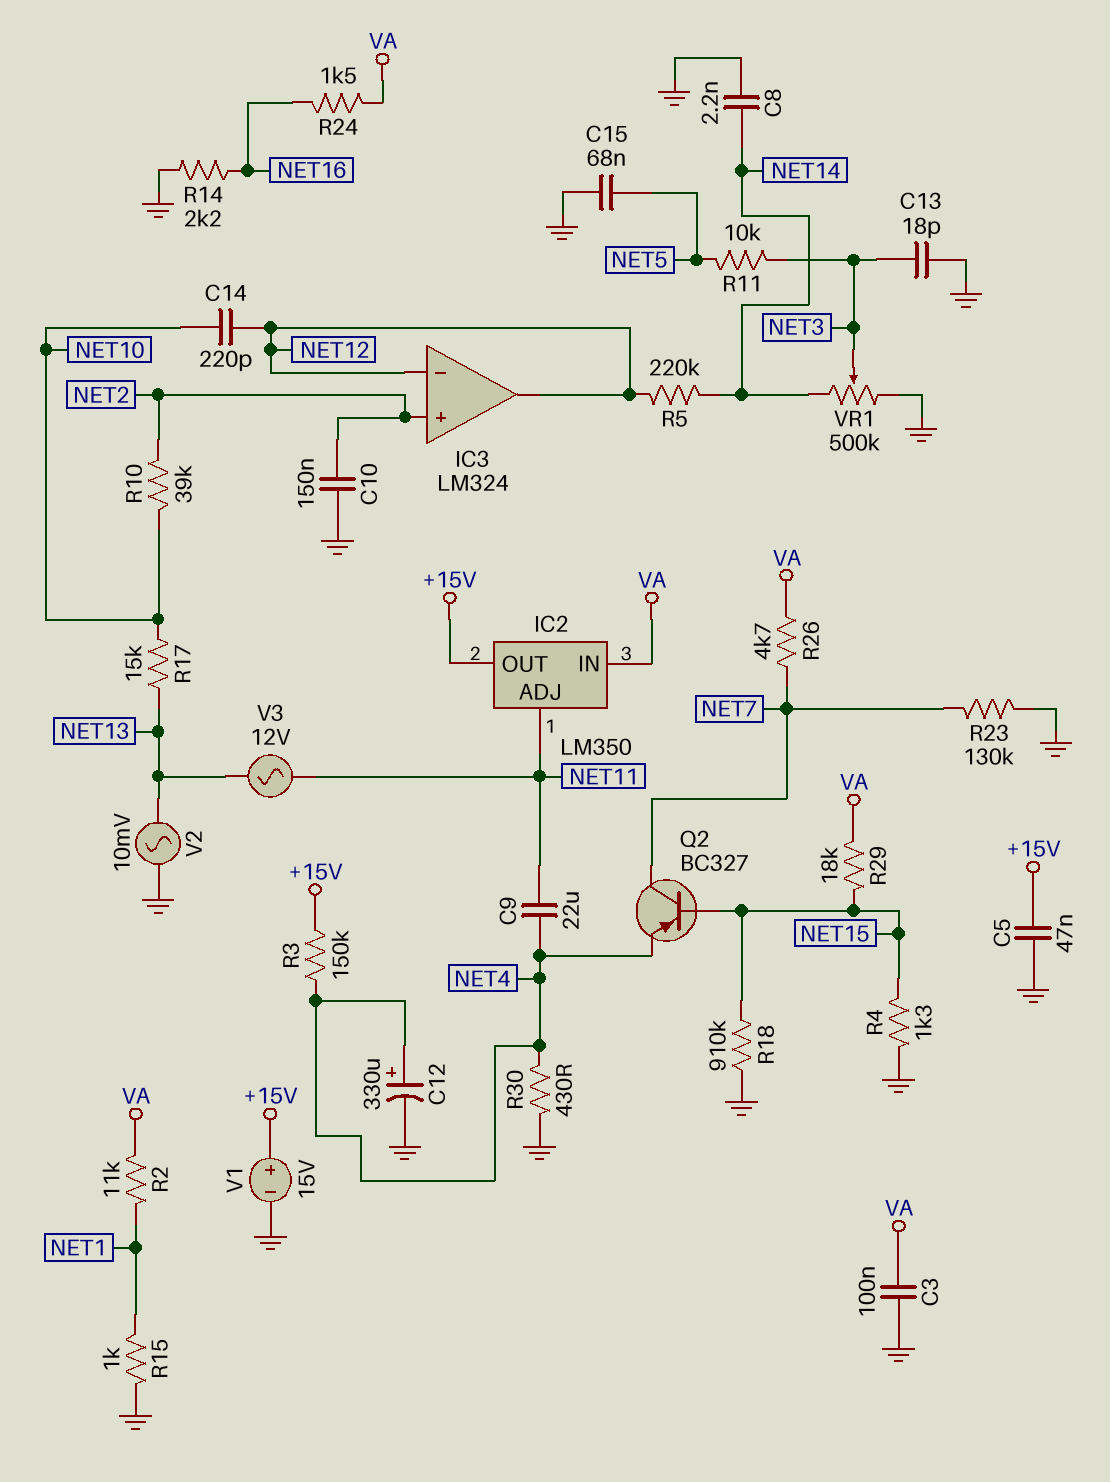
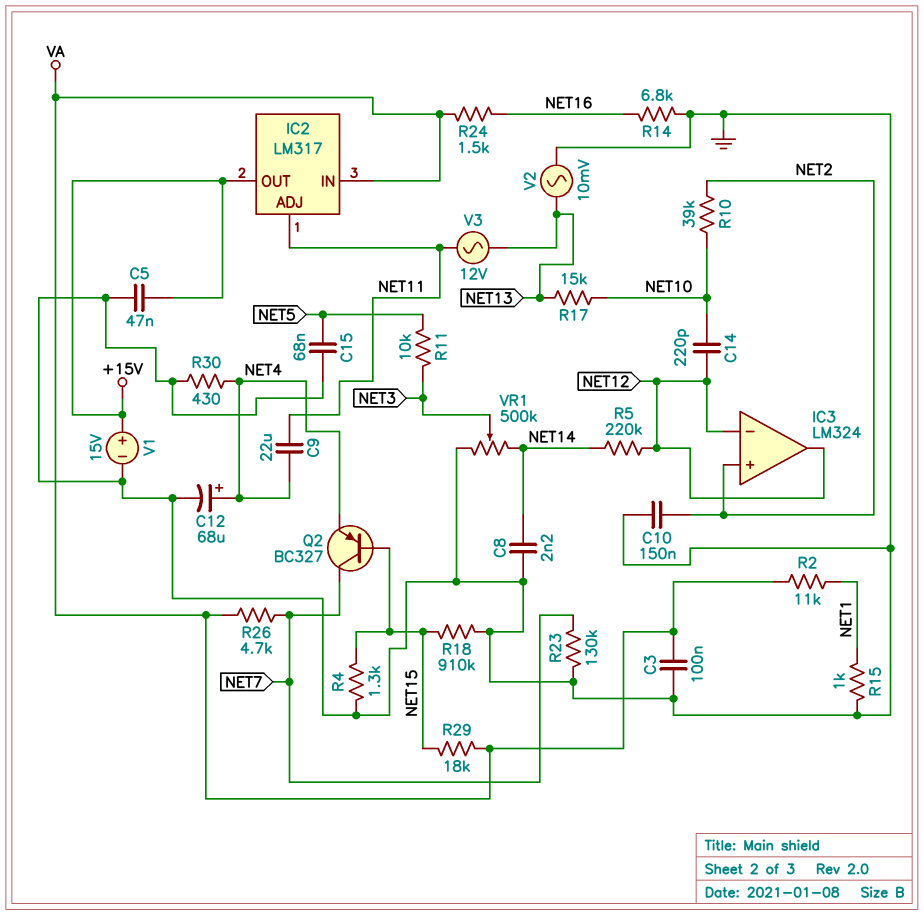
C12: 330uF (plus NET4, minus GND) -> 68uF (plus NET4, minus GND)
C13: 18pF (GND, NET3) -> none
IC2: LM350 -> LM317
R3: 150k (+15V, NET4) -> none
R14: 2.2k (GND, NET16) -> 6.8k (GND, NET16)

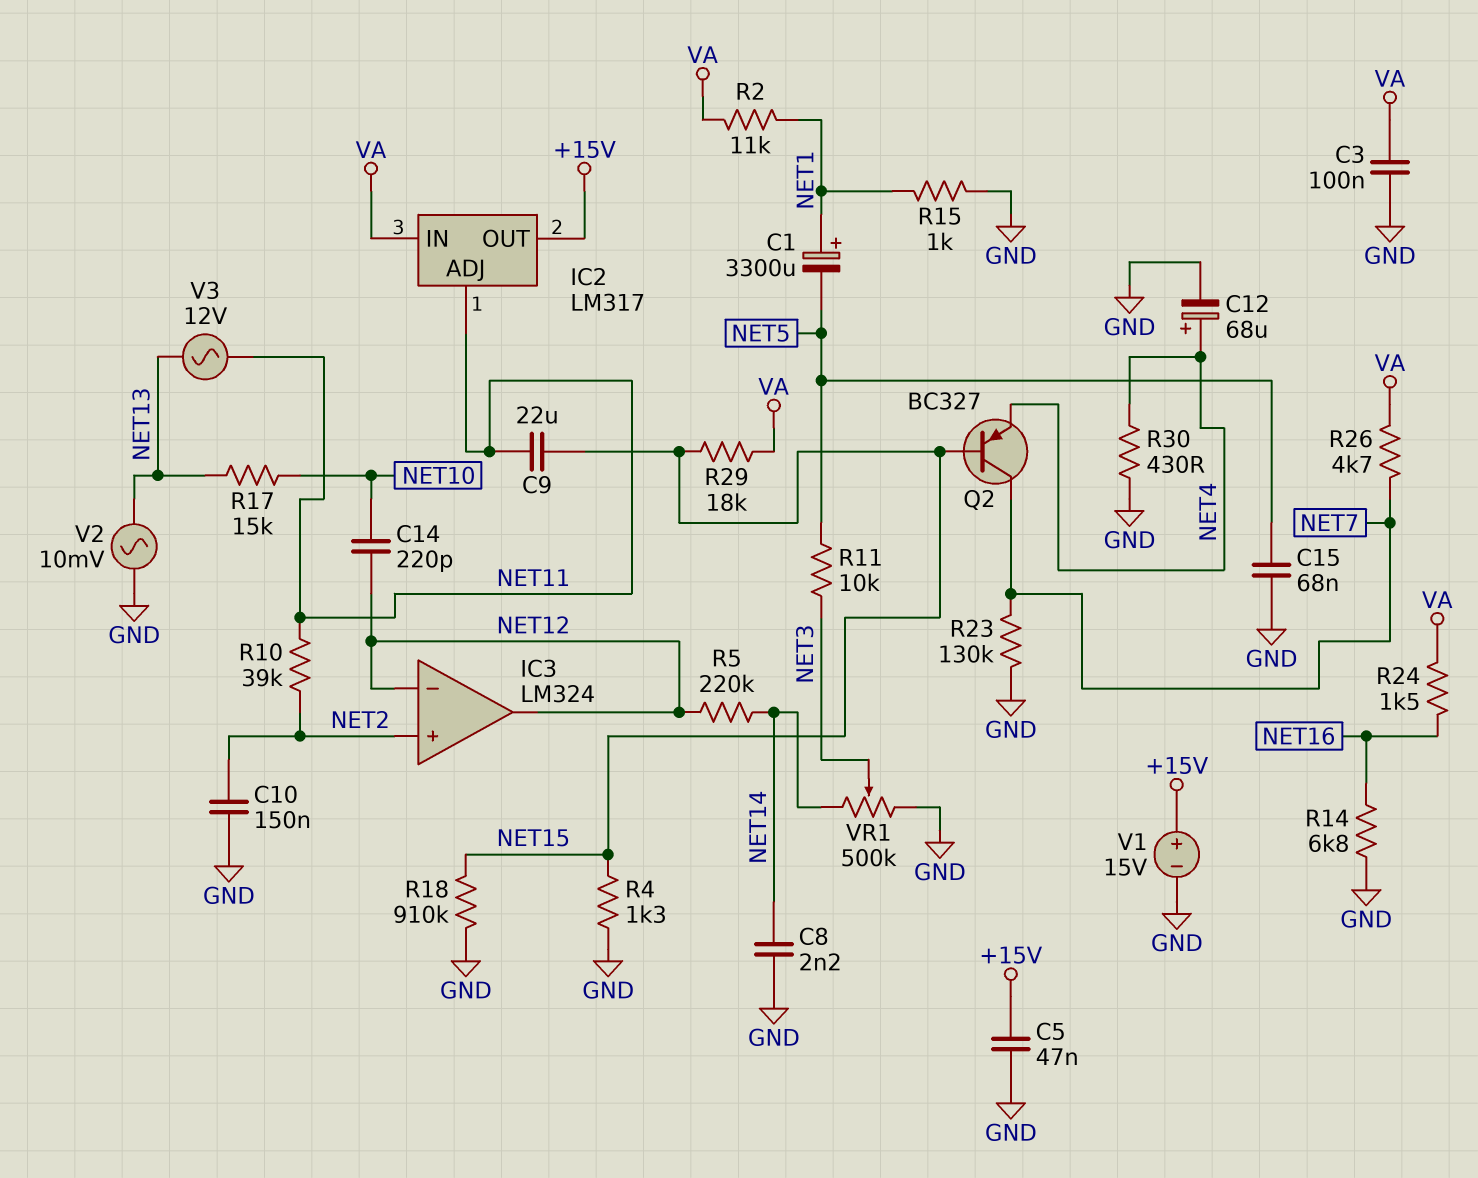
C1: none -> 3300uF (plus NET1, minus NET5)
C9: 22uF (NET4, NET11) -> 22uF (NET11, NET15)
R10: 39k (NET2, NET10) -> 39k (NET2, NET11)

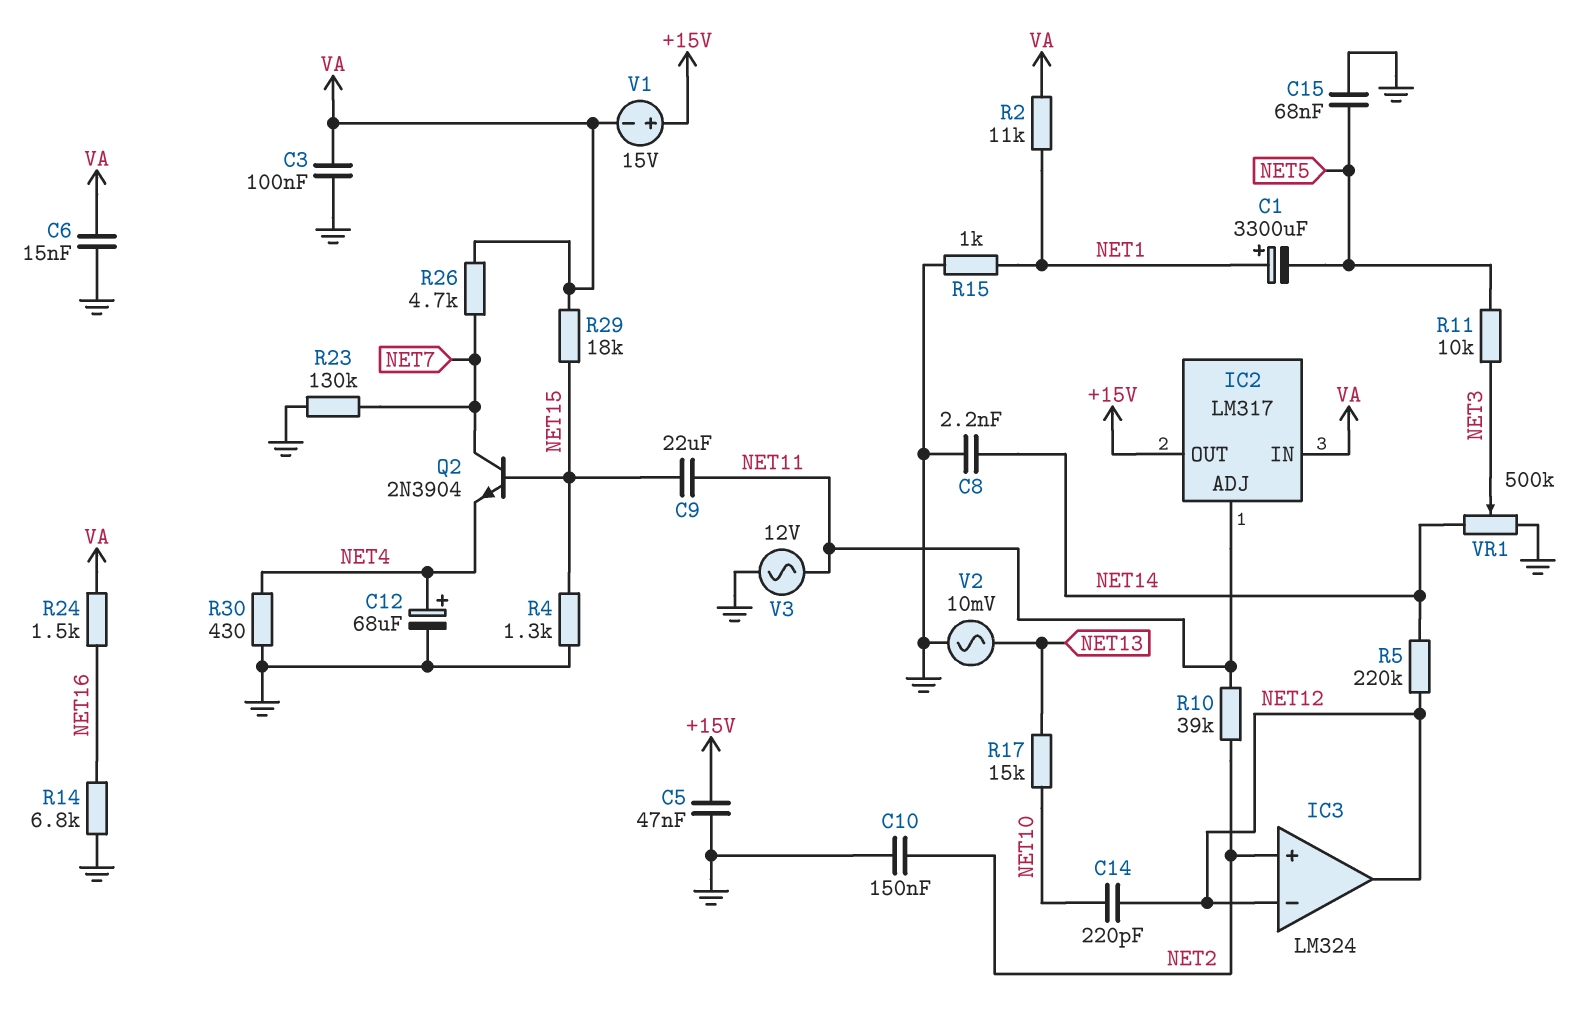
C6: none -> 15nF (GND, VA)
Q2: PNP BC327 (B NET15, C NET7, E NET4) -> NPN 2N3904 (B NET15, C NET7, E NET4)
R18: 910k (GND, NET15) -> none
V1: 15V (plus +15V, minus GND) -> 15V (plus +15V, minus VA)
V3: AC 12V (NET11, NET13) -> AC 12V (GND, NET11)

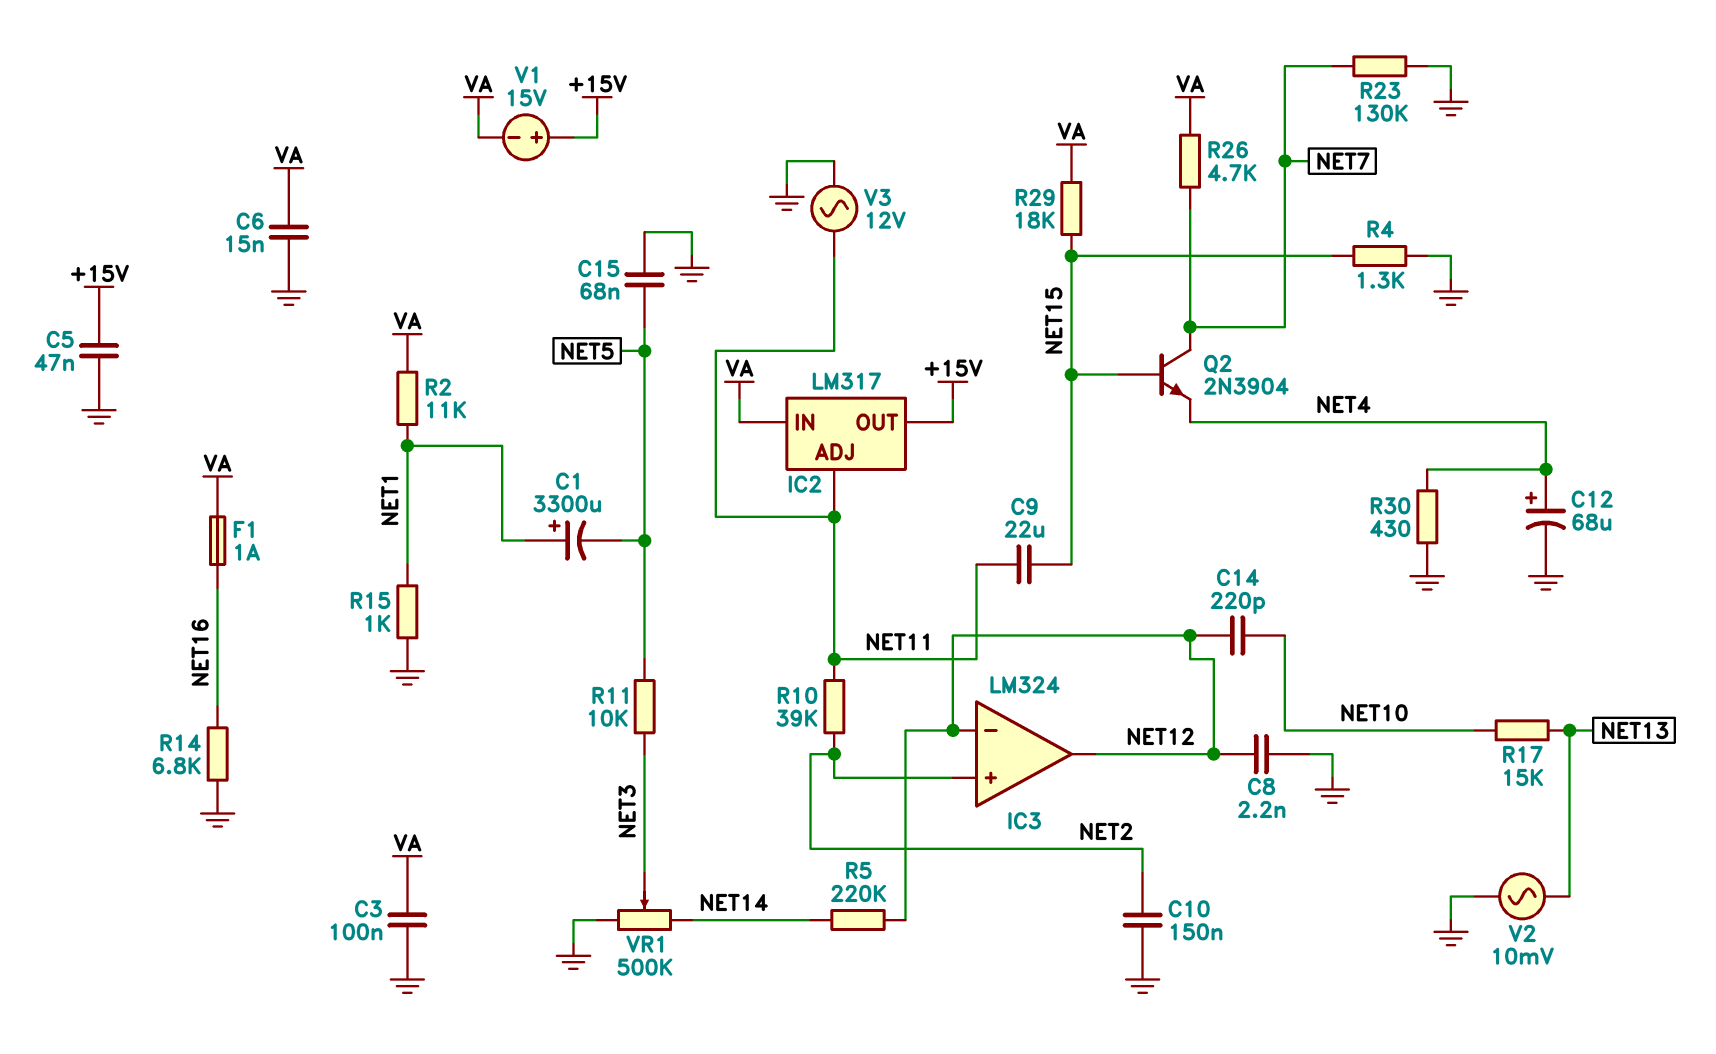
C8: 2.2nF (GND, NET14) -> 2.2nF (GND, NET12)
F1: none -> 1A (NET16, VA)
R24: 1.5k (NET16, VA) -> none

